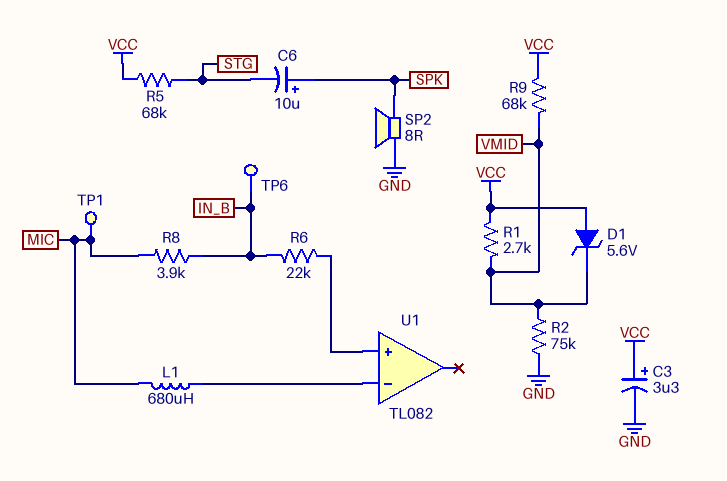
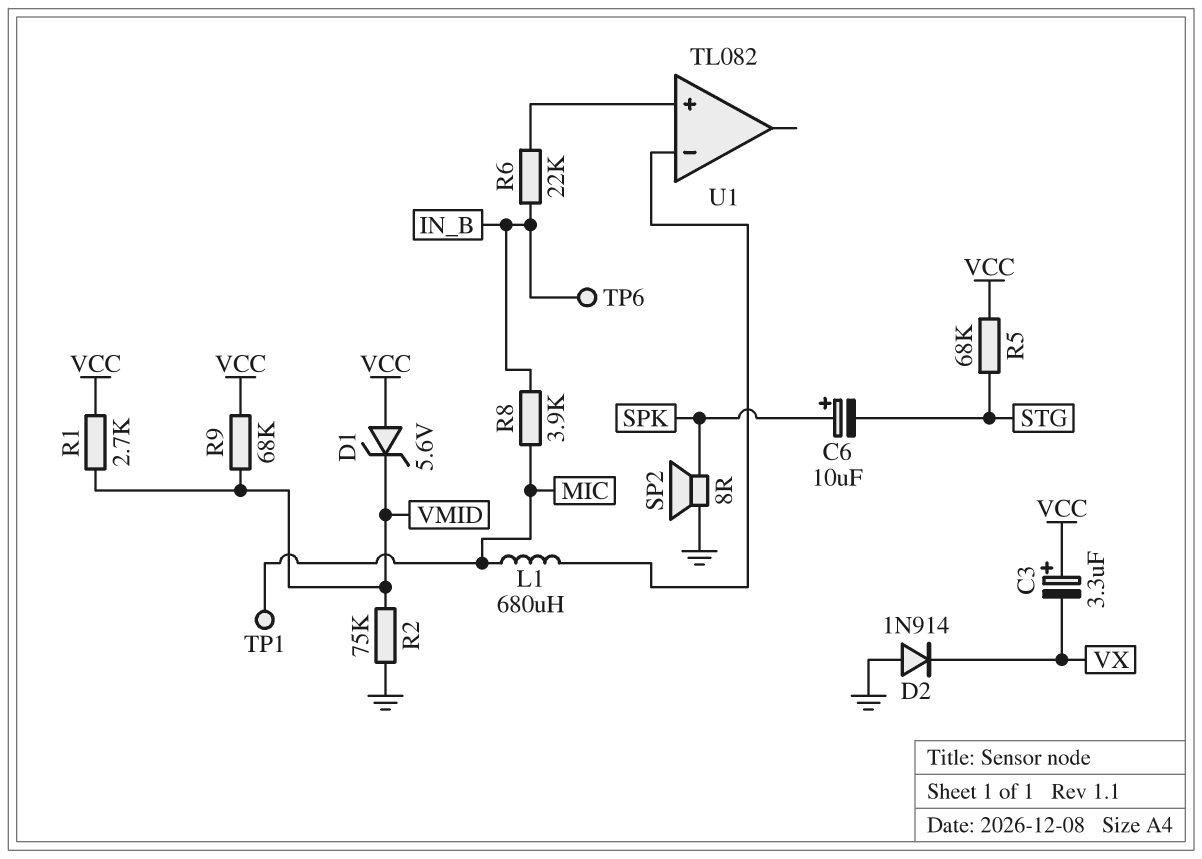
C3: 3.3uF (plus VCC, minus GND) -> 3.3uF (plus VCC, minus VX)
D2: none -> diode 1N914 (A GND, K VX)

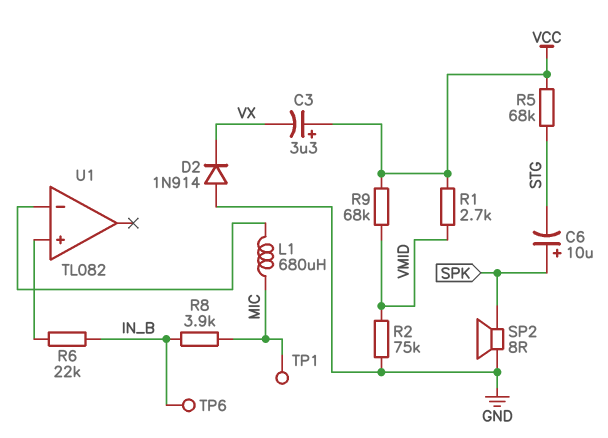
D1: zener 5.6V (A VCC, K VMID) -> none

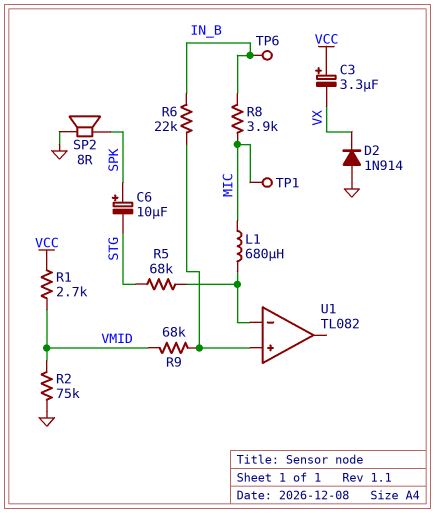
R5: 68k (STG, VCC) -> 68k (STG, U1/in-)
R9: 68k (VCC, VMID) -> 68k (U1/in+, VMID)

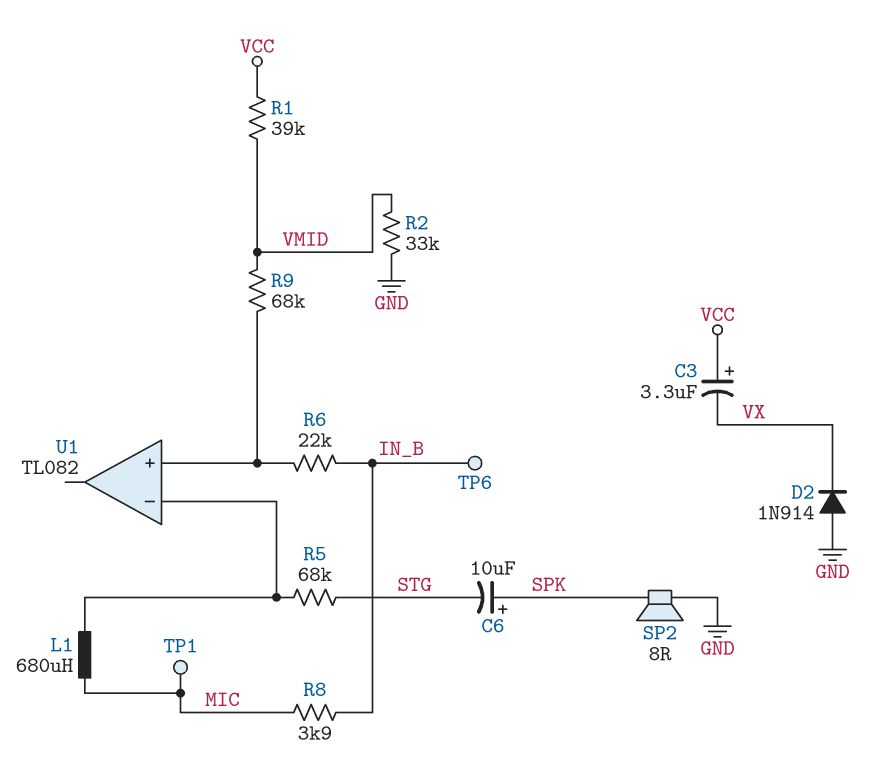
R1: 2.7k (VCC, VMID) -> 39k (VCC, VMID)
R2: 75k (GND, VMID) -> 33k (GND, VMID)

